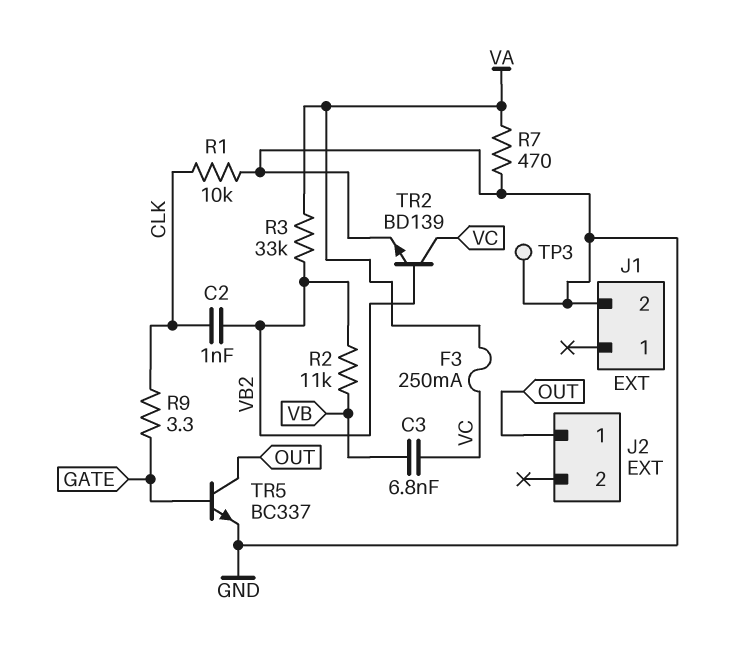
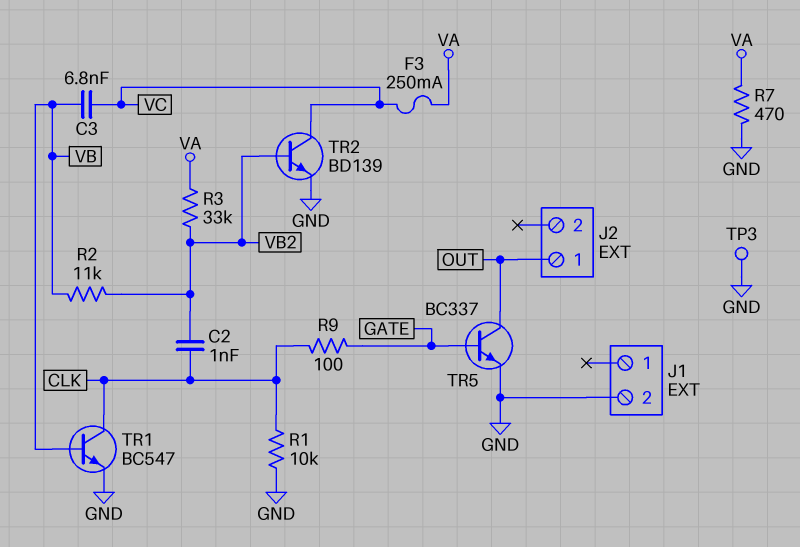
R9: 3.3 (CLK, GATE) -> 100 (CLK, GATE)
TR1: none -> NPN BC547 (B VB, C CLK, E GND)

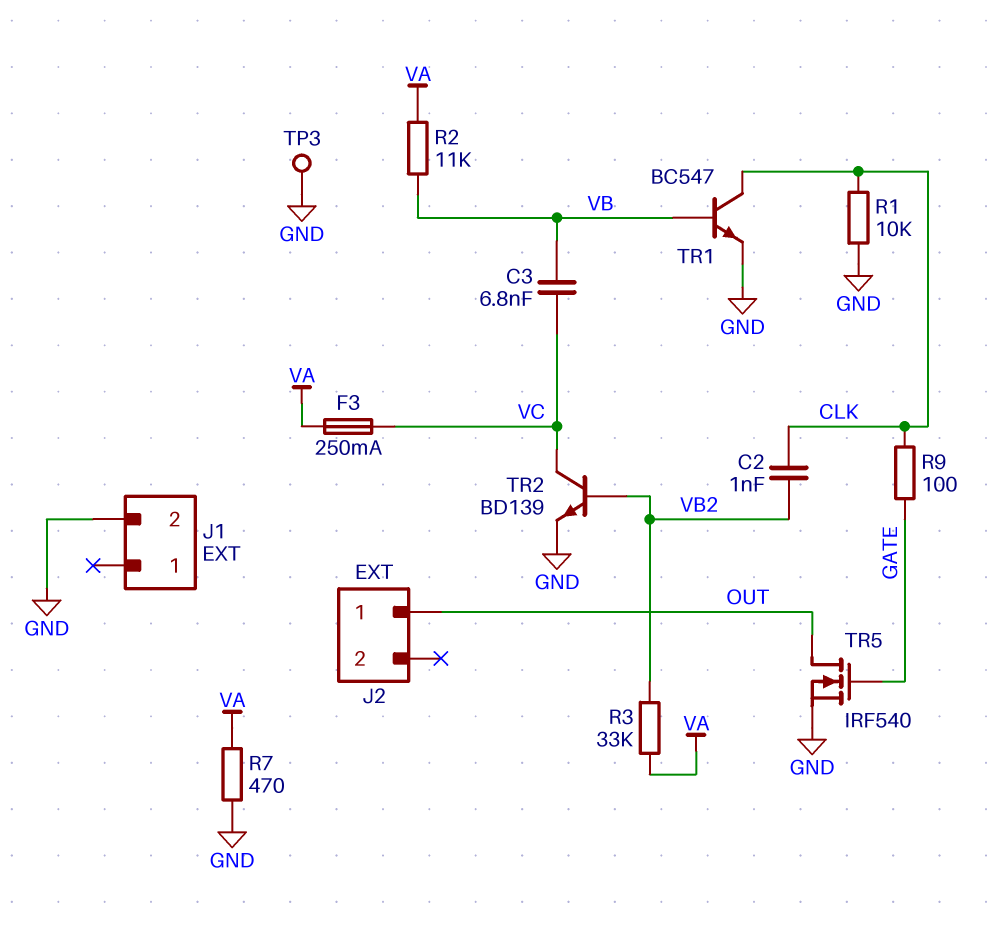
R2: 11k (VB, VB2) -> 11k (VA, VB)
TR5: NPN BC337 (B GATE, C OUT, E GND) -> NMOS IRF540 (G GATE, D OUT, S GND)

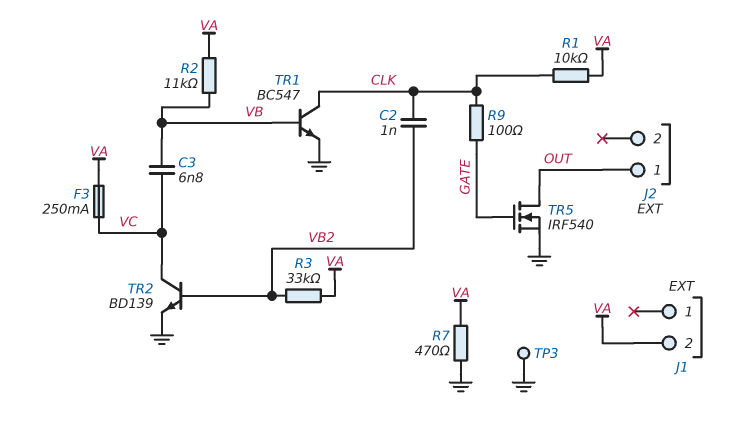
J1 pin 2: GND -> VA
R1: 10k (CLK, GND) -> 10k (CLK, VA)

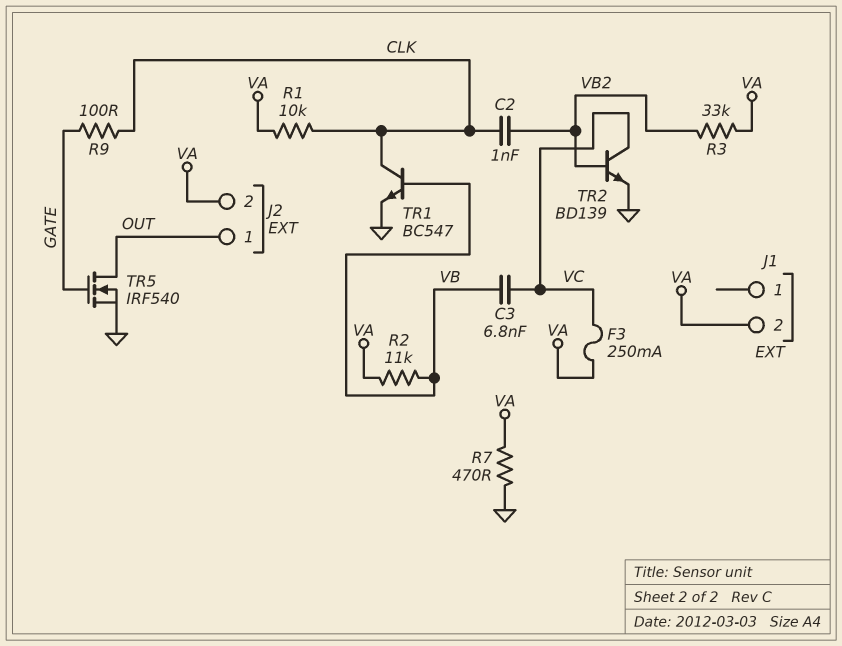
J2 pin 2: none -> VA
TP3: test point (GND) -> none

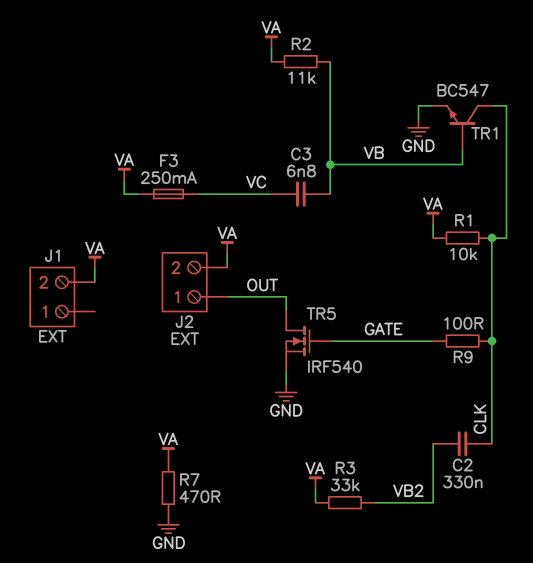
C2: 1nF (CLK, VB2) -> 330nF (CLK, VB2)
TR2: NPN BD139 (B VB2, C VC, E GND) -> none

